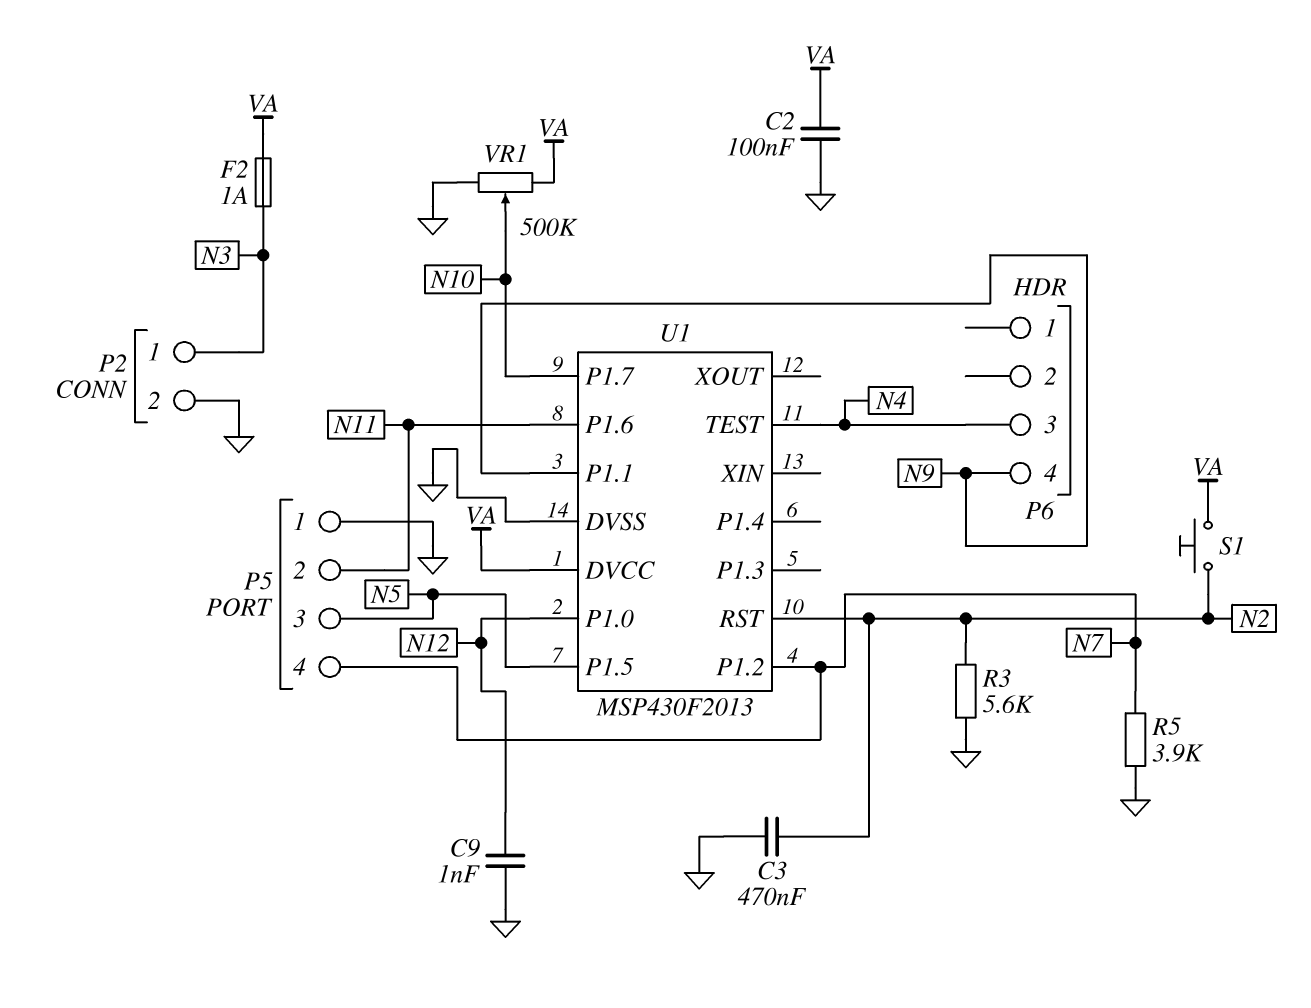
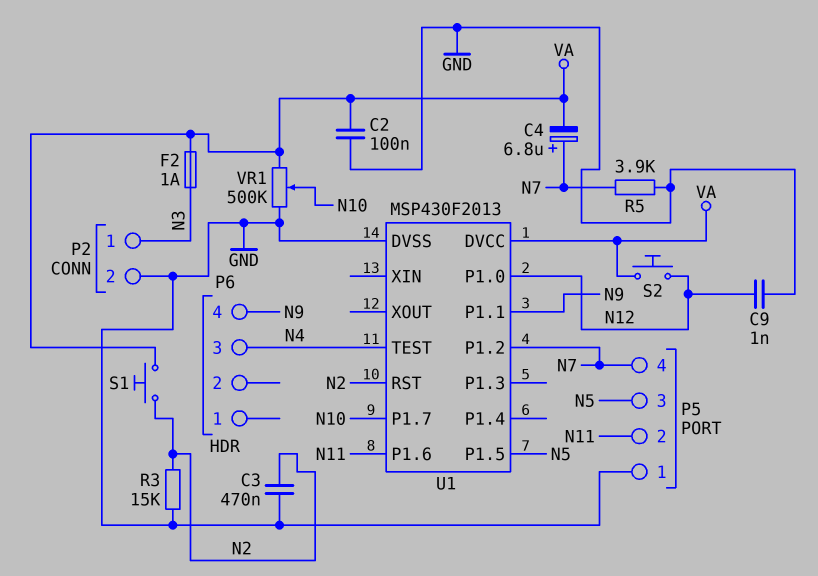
C4: none -> 6.8uF (plus N7, minus VA)
R3: 5.6k (GND, N2) -> 15k (GND, N2)
S2: none -> button (N12, VA)

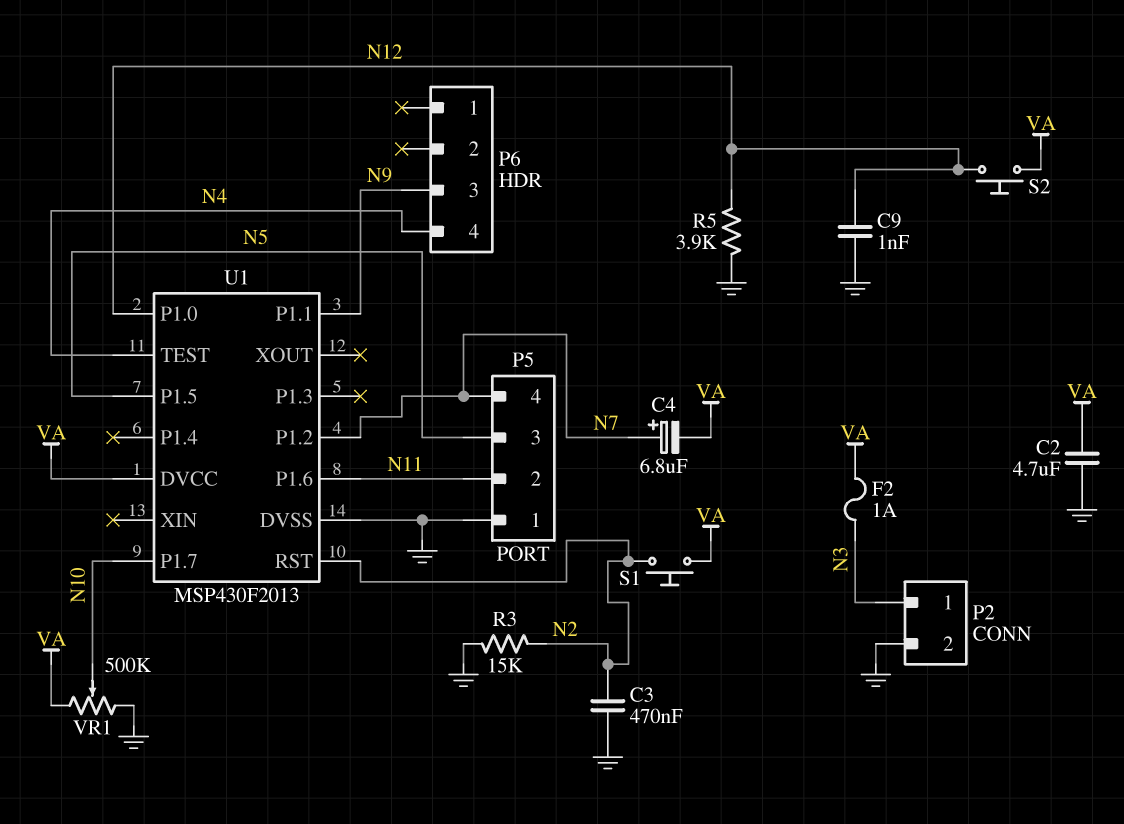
C2: 100nF (GND, VA) -> 4.7uF (GND, VA)
P6 pin 3: N4 -> N9
P6 pin 4: N9 -> N4
R5: 3.9k (GND, N7) -> 3.9k (GND, N12)

